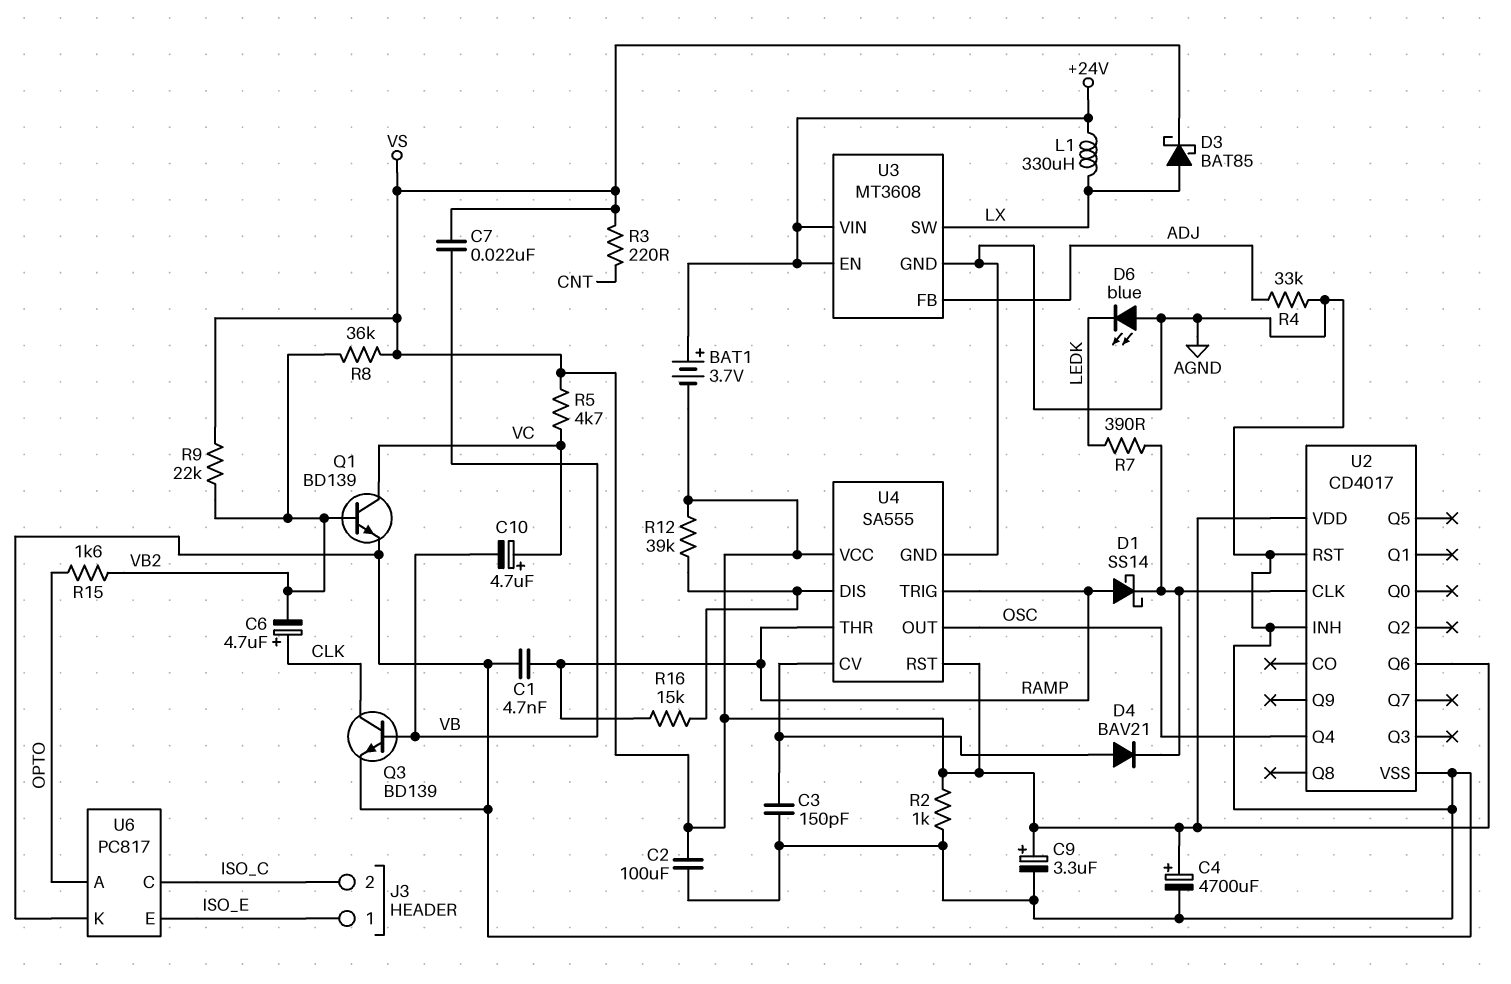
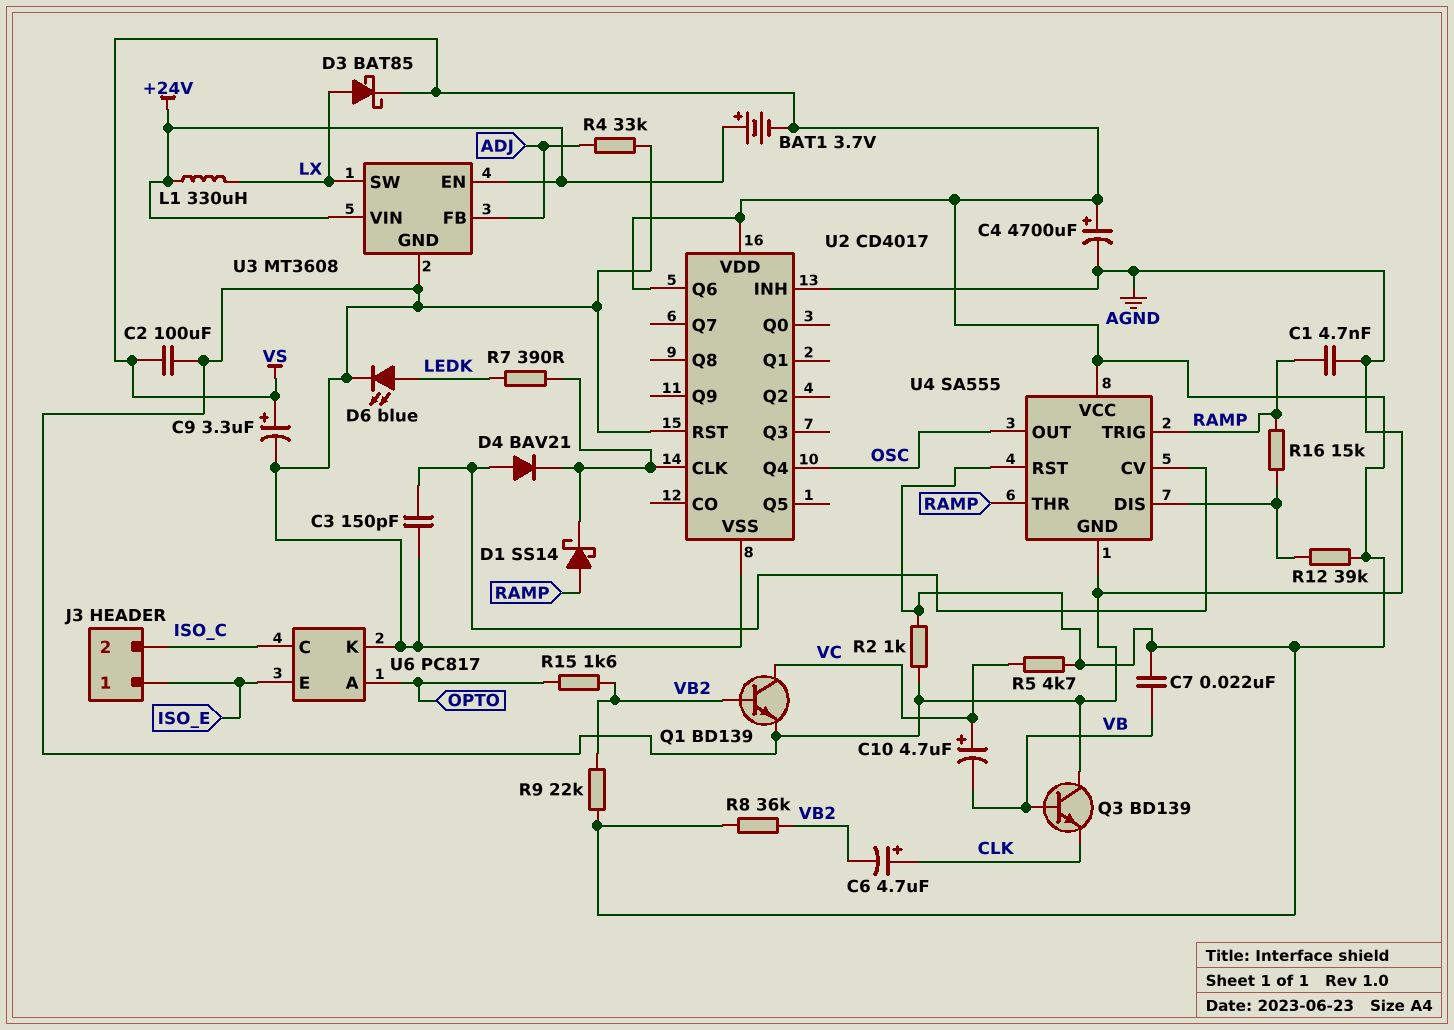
D6: LED blue (A AGND, K LEDK) -> LED blue (A LEDK, K AGND)
Q3: NPN BD139 (B VB, C CLK, E AGND) -> NPN BD139 (B VB, C AGND, E CLK)
R3: 220 (CNT, VS) -> none

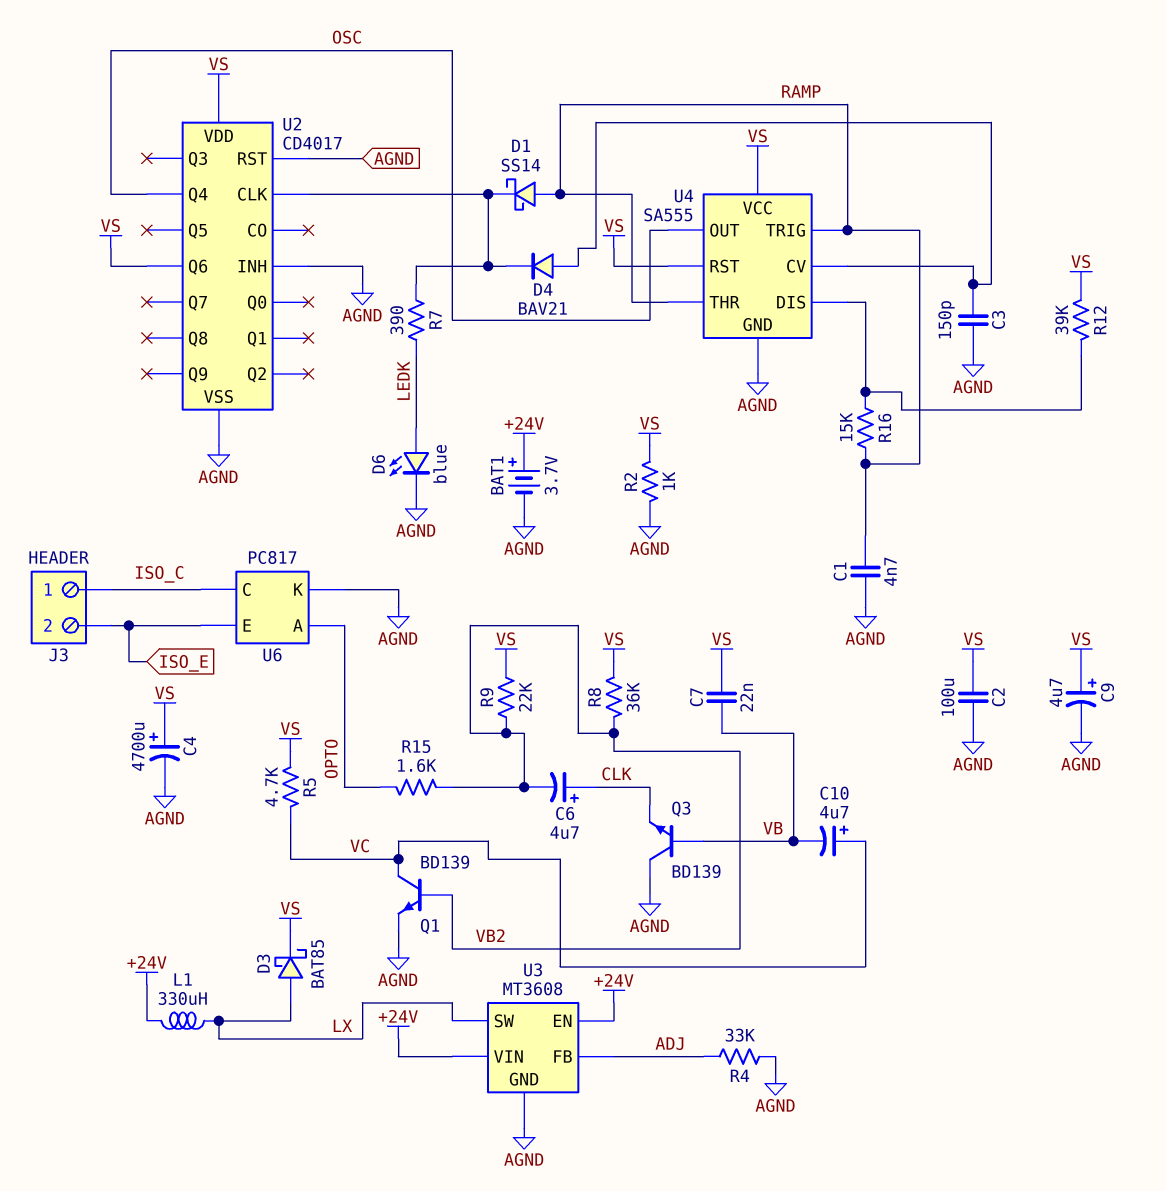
BAT1: 3.7V (plus +24V, minus VS) -> 3.7V (plus +24V, minus AGND)
C9: 3.3uF (plus VS, minus AGND) -> 4.7uF (plus VS, minus AGND)
J3 pin 1: ISO_E -> ISO_C
J3 pin 2: ISO_C -> ISO_E

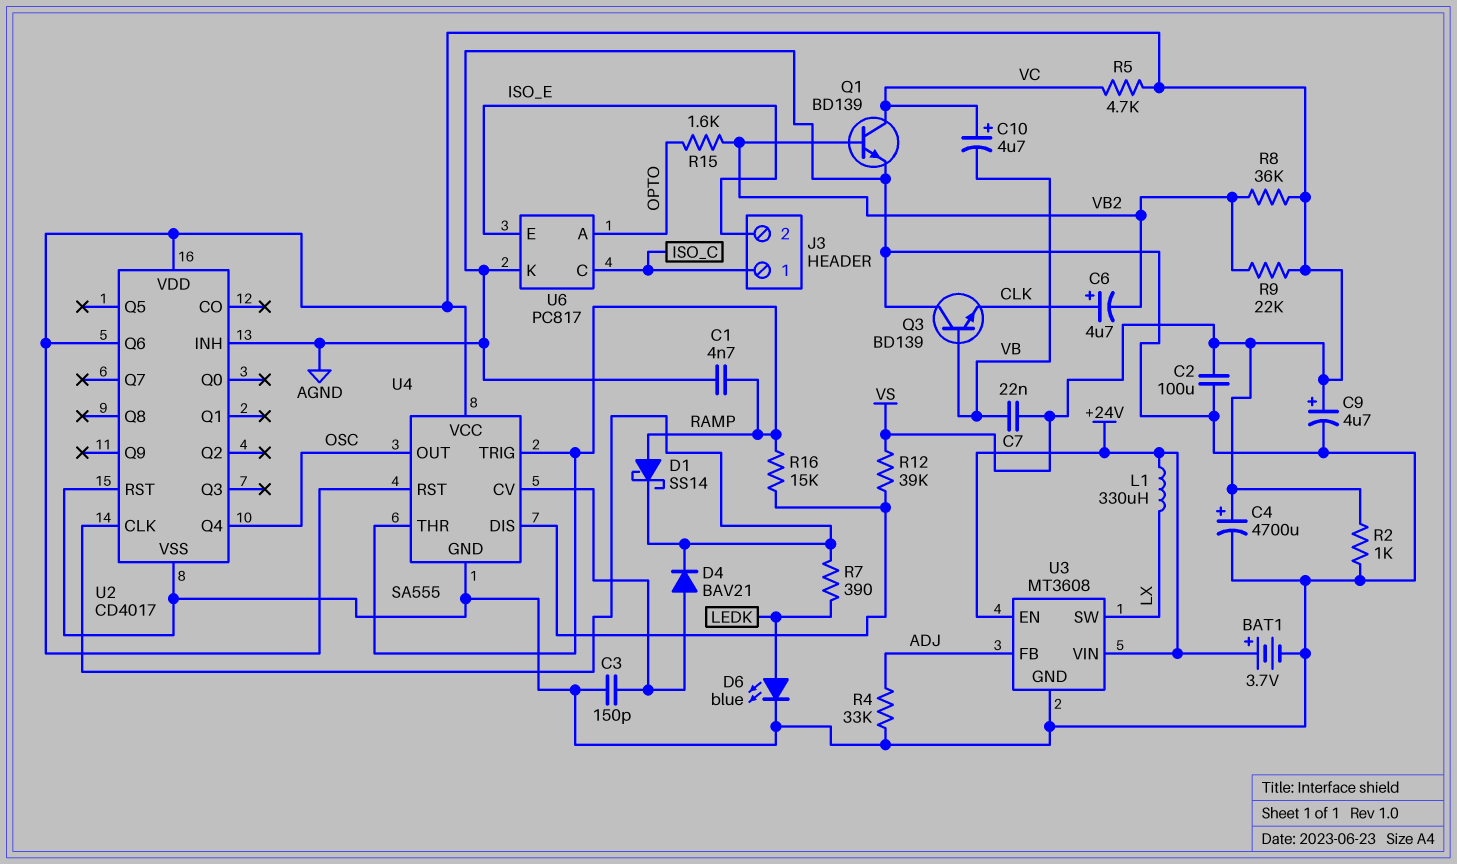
D3: schottky BAT85 (A LX, K VS) -> none

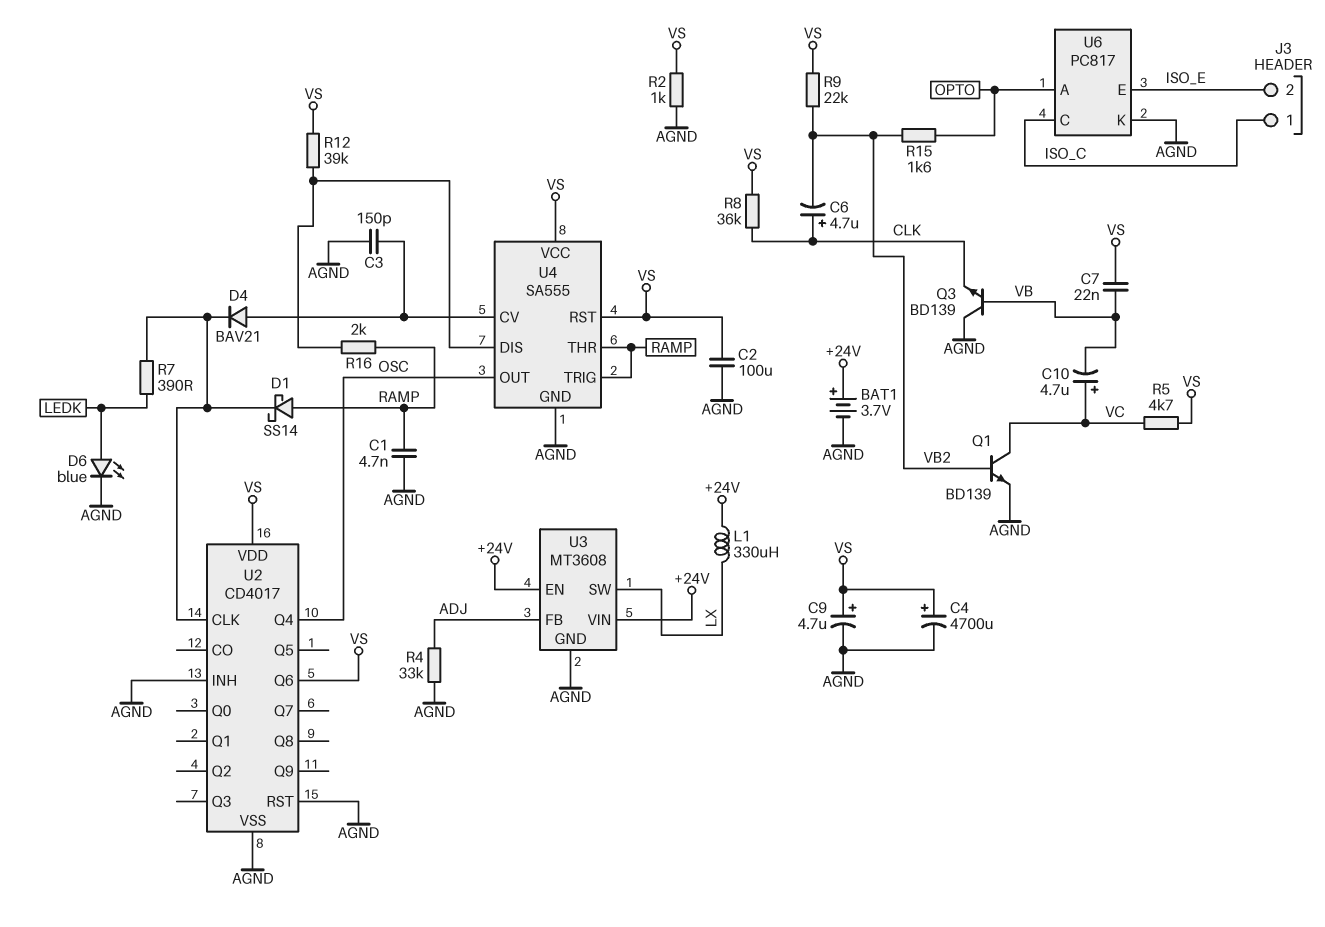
R8: 36k (VB2, VS) -> 36k (CLK, VS)
R16: 15k (RAMP, U4/DIS) -> 2k (RAMP, U4/DIS)

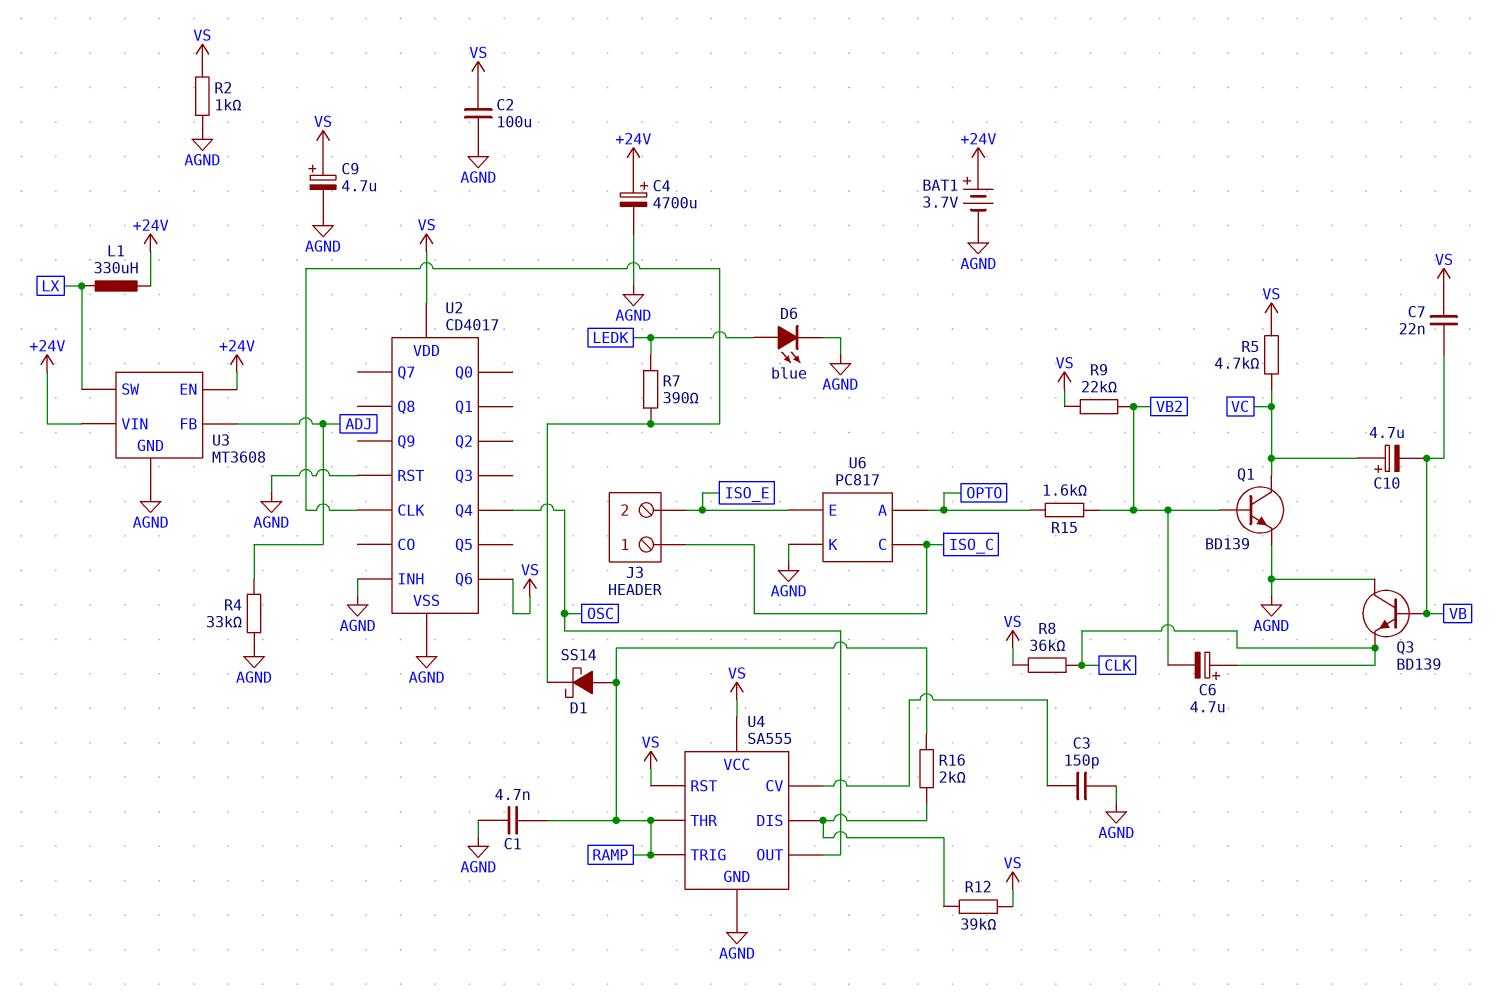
C4: 4700uF (plus VS, minus AGND) -> 4700uF (plus +24V, minus AGND)
D4: diode BAV21 (A U4/CV, K U2/CLK) -> none

